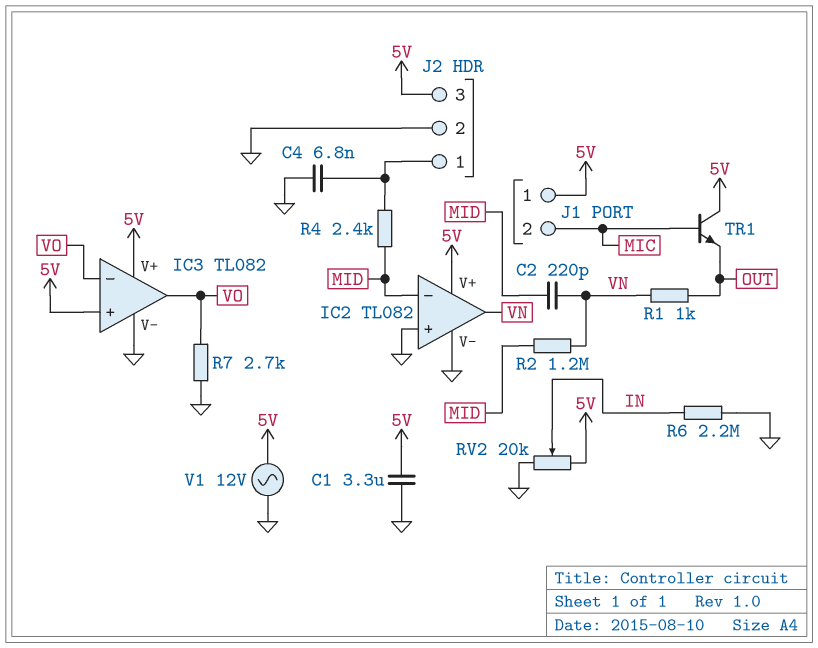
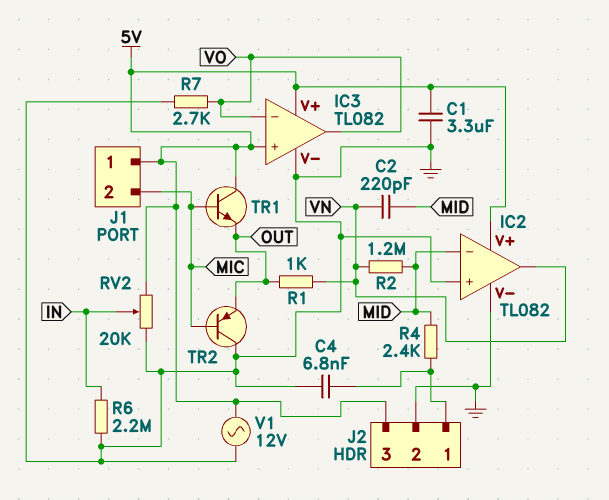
TR2: none -> PNP (B MIC, C GND, E OUT)

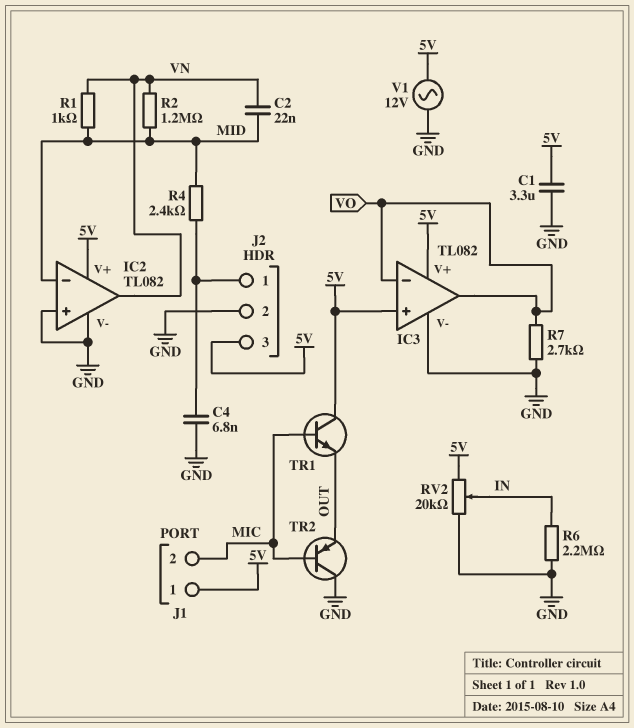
C2: 220pF (MID, VN) -> 22nF (MID, VN)
R1: 1k (OUT, VN) -> 1k (MID, VN)

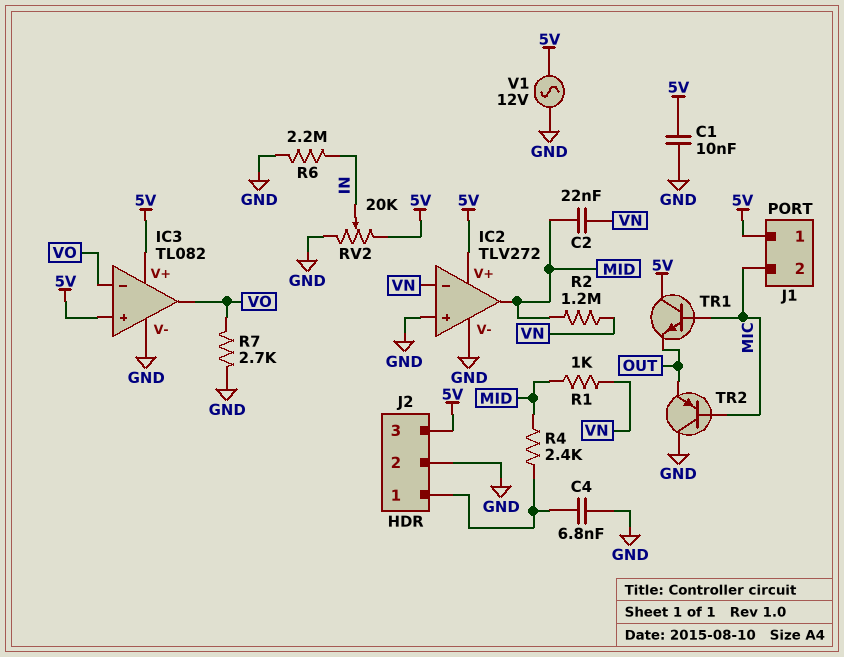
C1: 3.3uF (5V, GND) -> 10nF (5V, GND)
IC2: TL082 -> TLV272
IC2 pin in-: MID -> VN
IC2 pin out: VN -> MID

